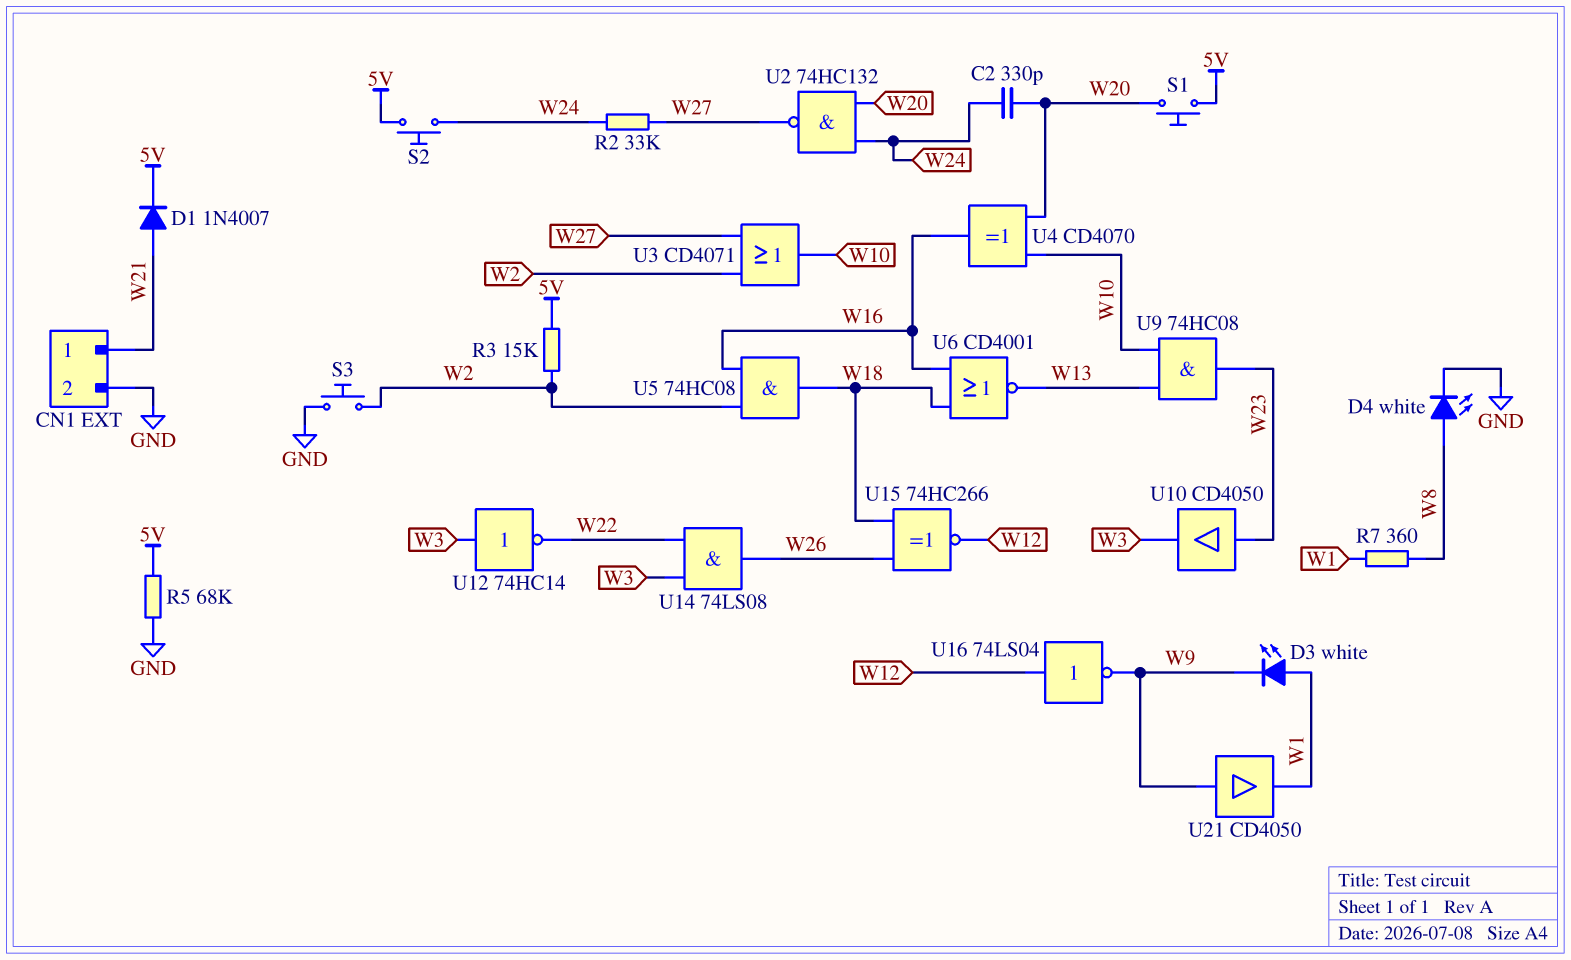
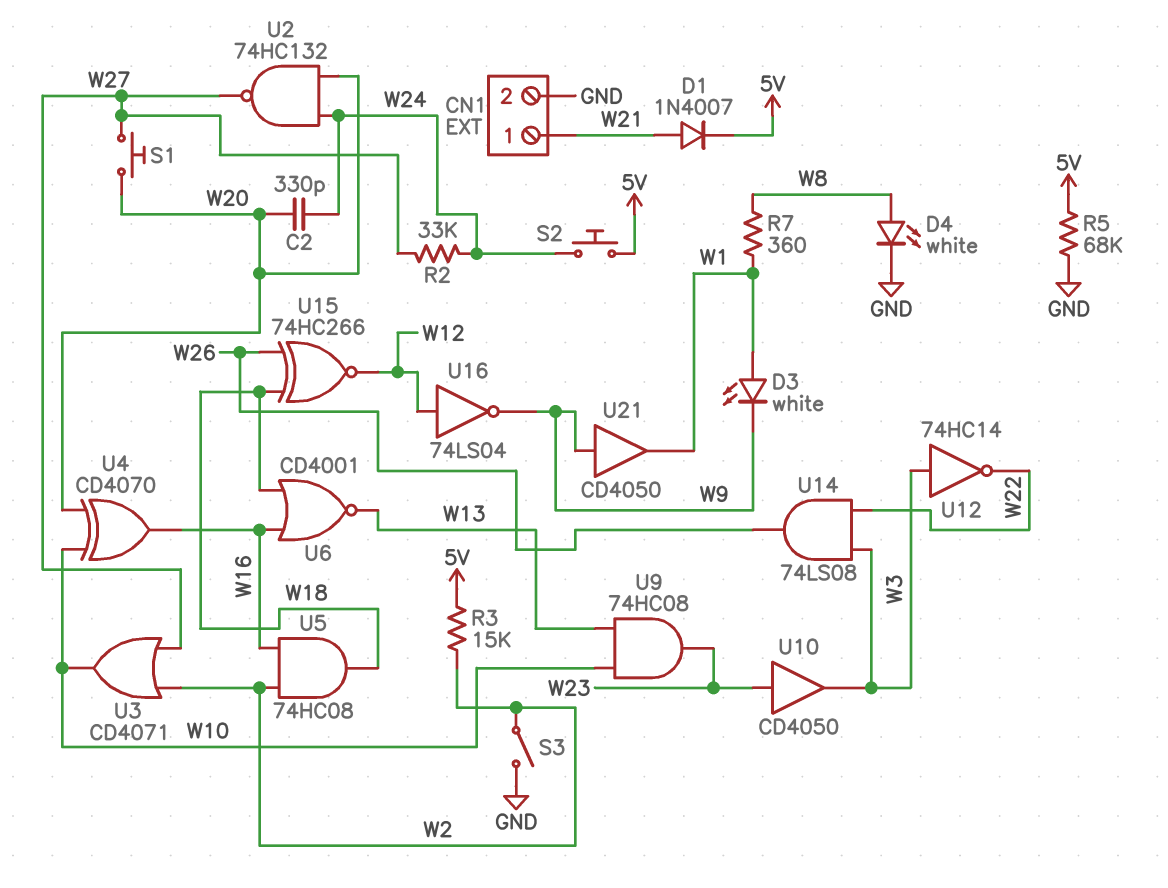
S1: button (5V, W20) -> button (W20, W27)
S3: button (GND, W2) -> switch (GND, W2)

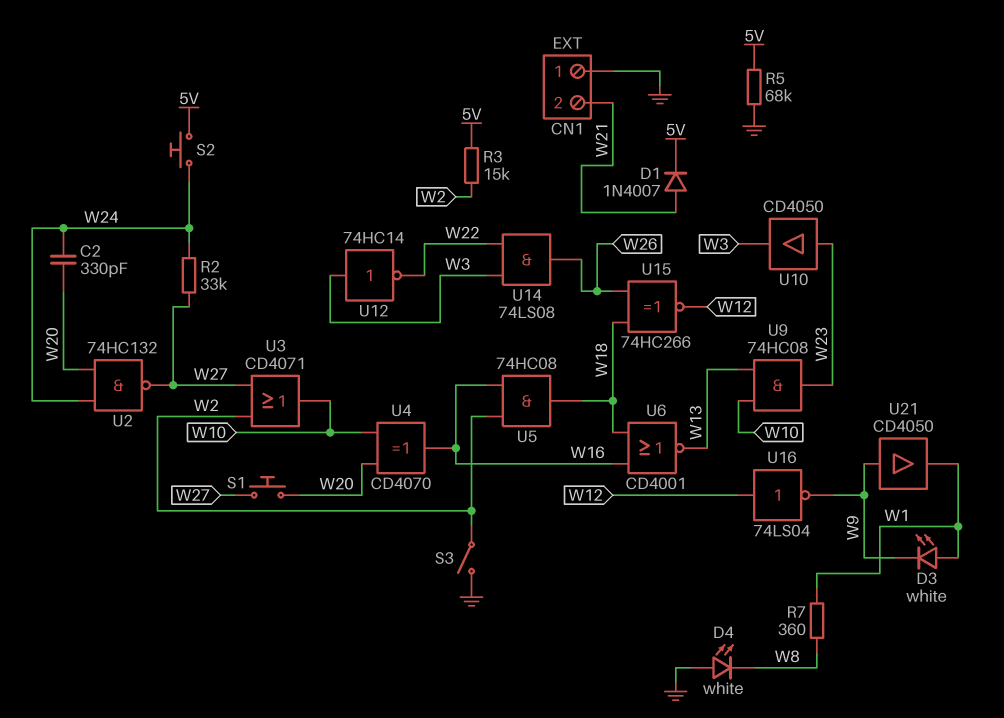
CN1 pin 1: W21 -> GND
CN1 pin 2: GND -> W21
D4: LED white (A W8, K GND) -> LED white (A GND, K W8)

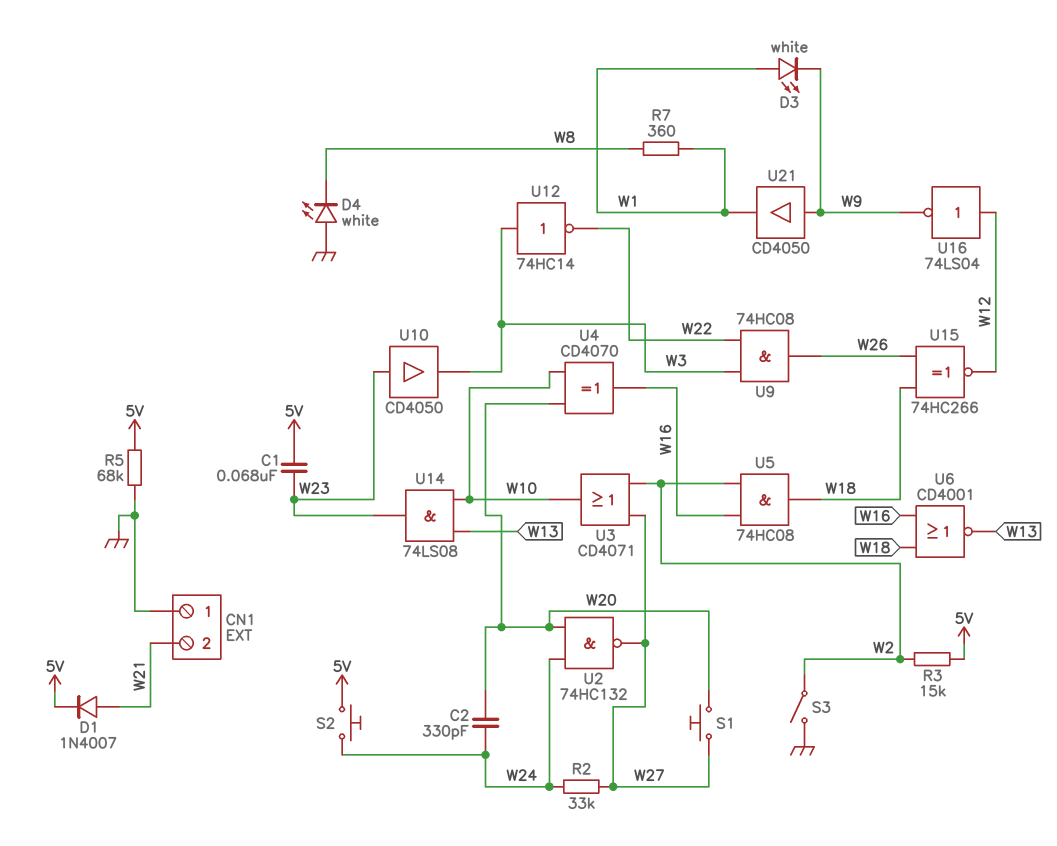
C1: none -> 68nF (5V, W23)
U9: AND 74HC08 (in W10, in W13, out W23) -> AND 74HC08 (in W3, in W22, out W26)
U14: AND 74LS08 (in W3, in W22, out W26) -> AND 74LS08 (in W10, in W13, out W23)

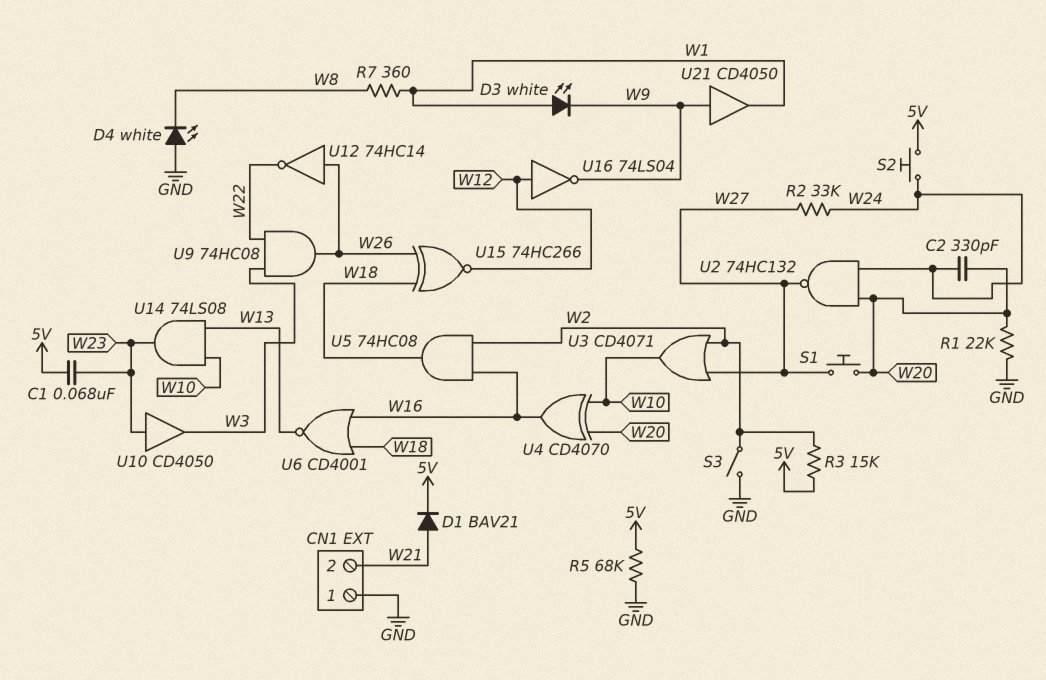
D1: diode 1N4007 (A W21, K 5V) -> diode BAV21 (A W21, K 5V)
R1: none -> 22k (GND, W20)
U12: NOT 74HC14 (in W3, out W22) -> NOT 74HC14 (in W26, out W22)

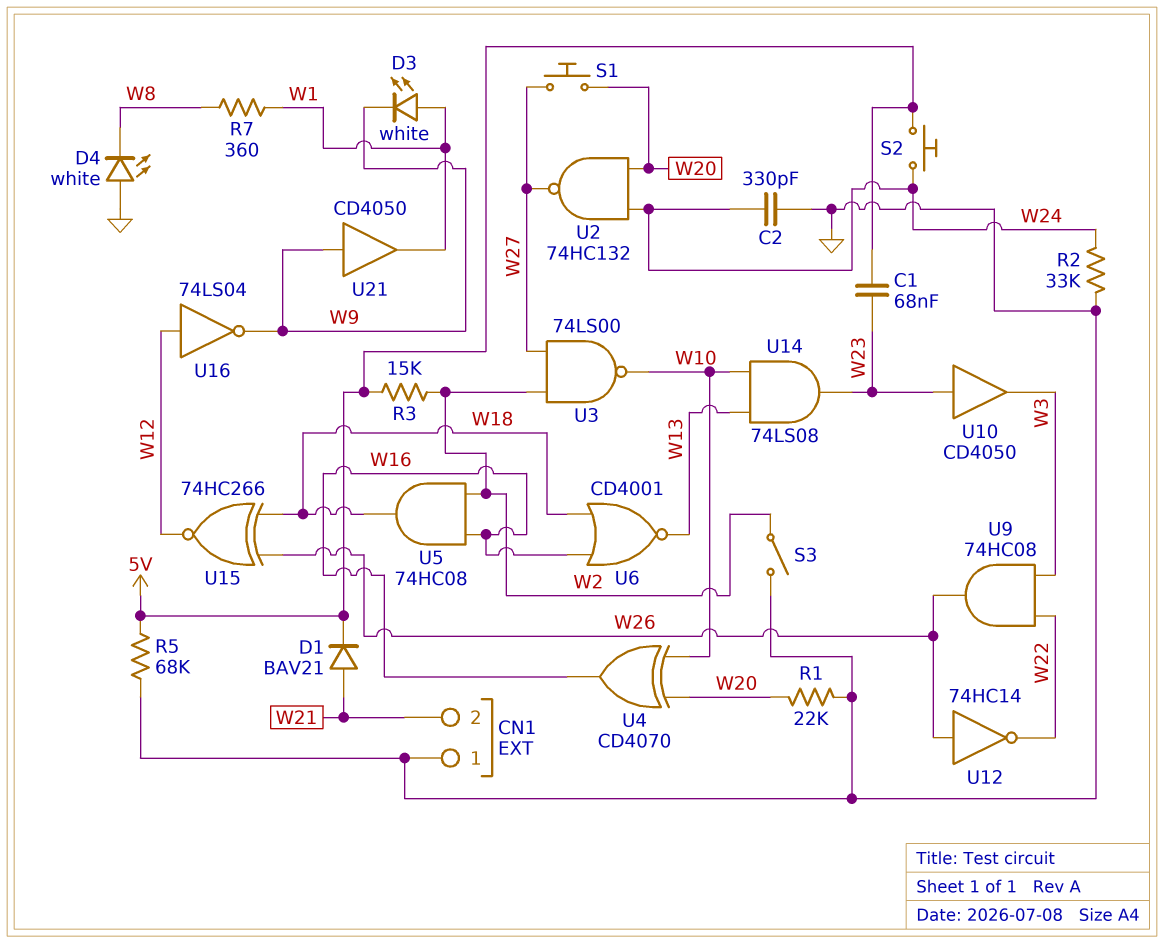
C2: 330pF (W20, W24) -> 330pF (GND, W24)
R2: 33k (W24, W27) -> 33k (GND, W24)
U3: OR CD4071 (in W2, in W27, out W10) -> NAND 74LS00 (in W2, in W27, out W10)

